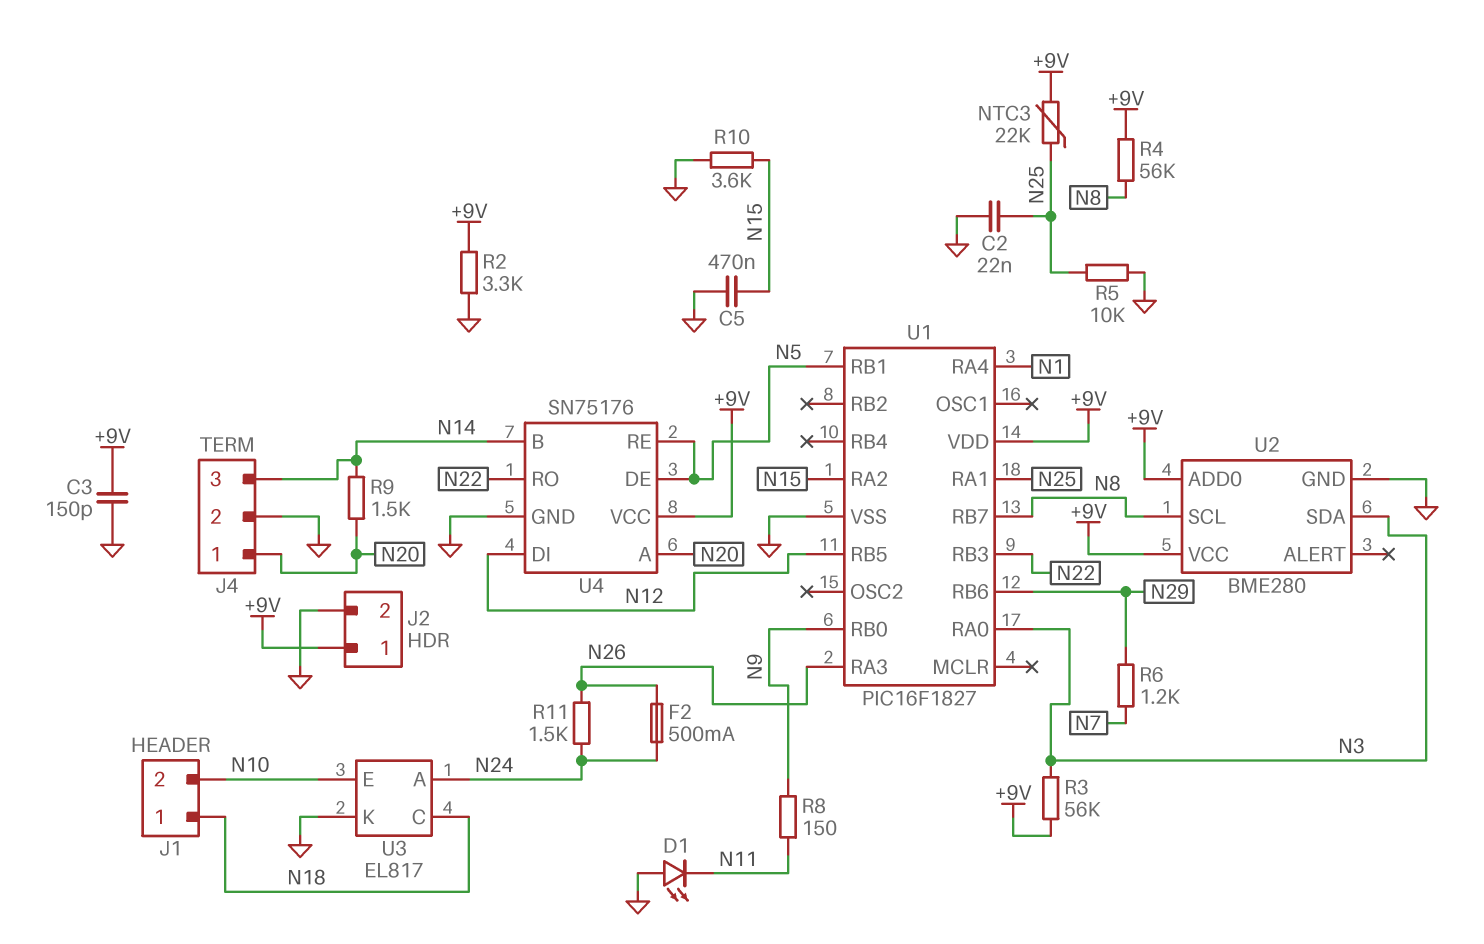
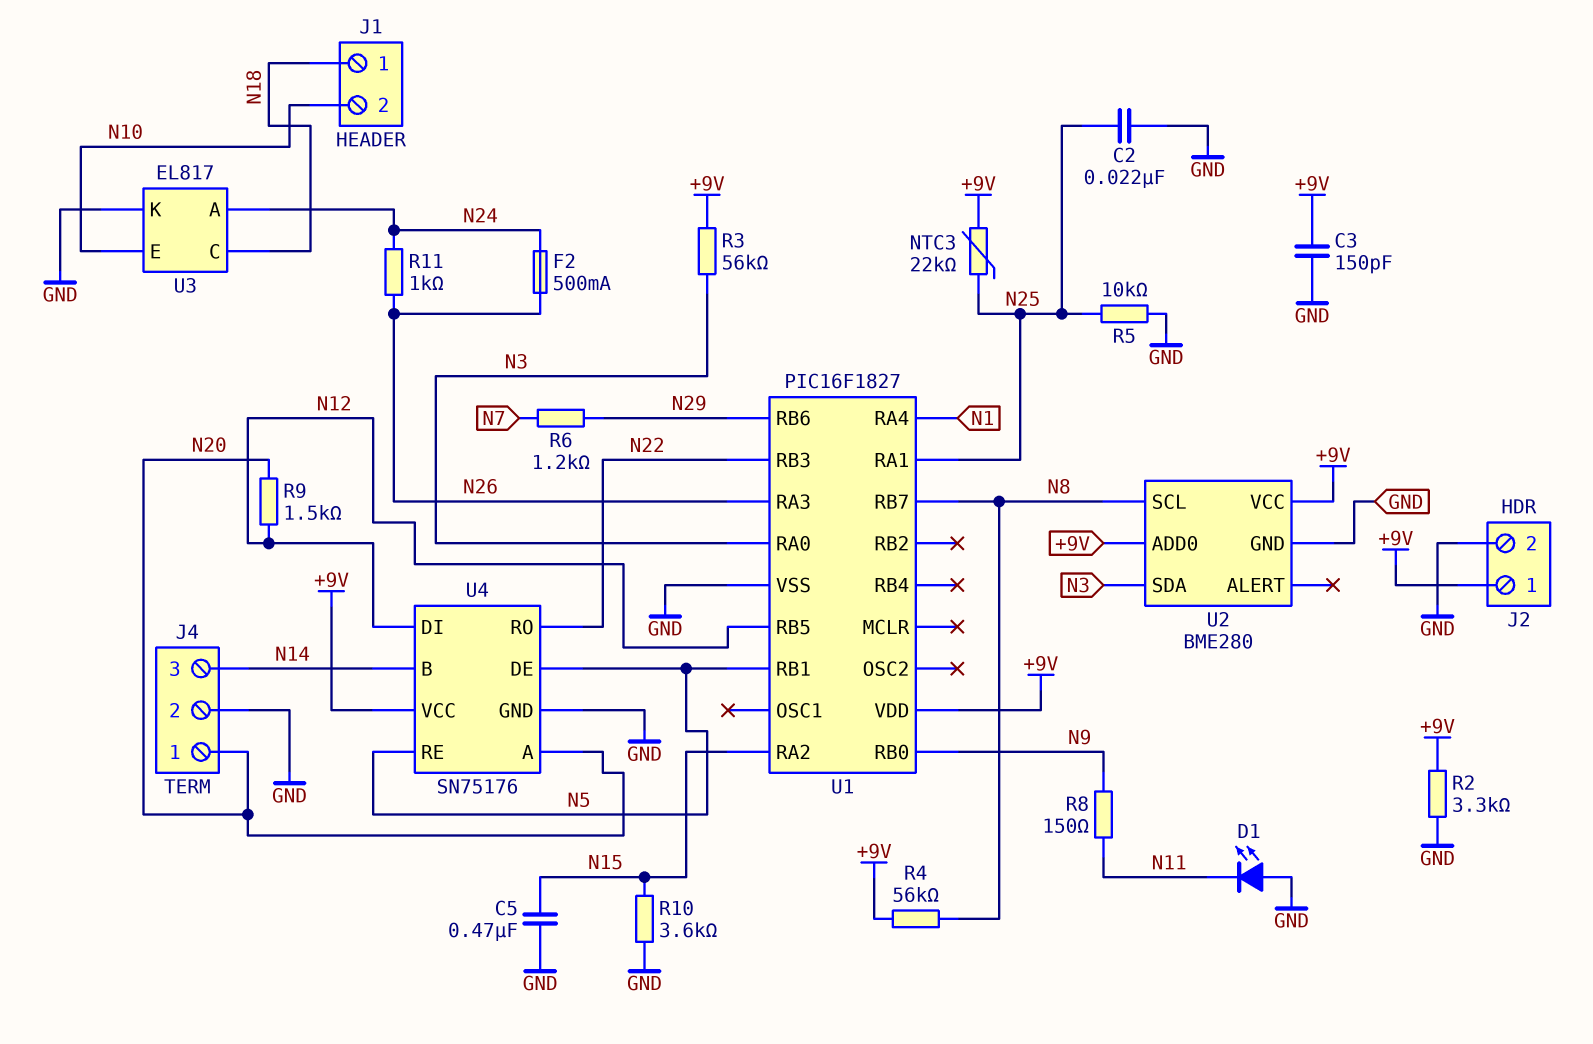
R9: 1.5k (N14, N20) -> 1.5k (N12, N20)
R11: 1.5k (N24, N26) -> 1k (N24, N26)

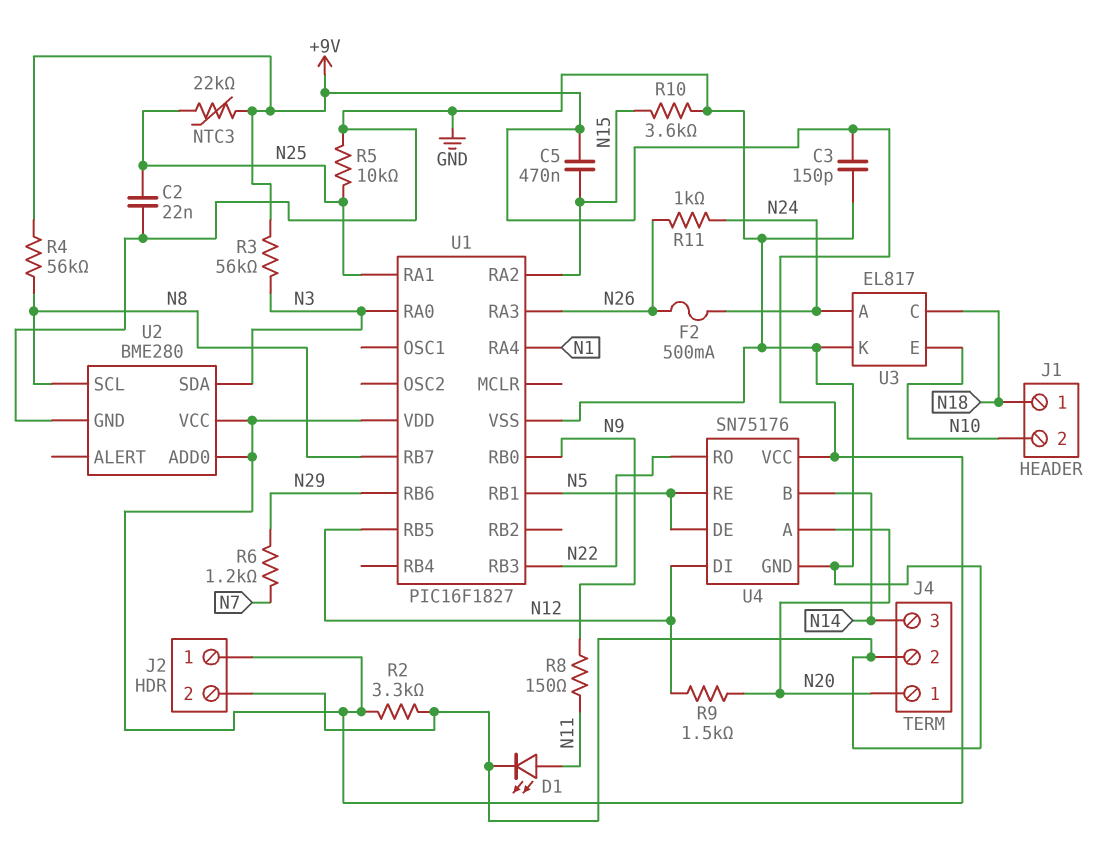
C5: 470nF (GND, N15) -> 470nF (+9V, N15)
D1: LED (A GND, K N11) -> LED (A N11, K GND)

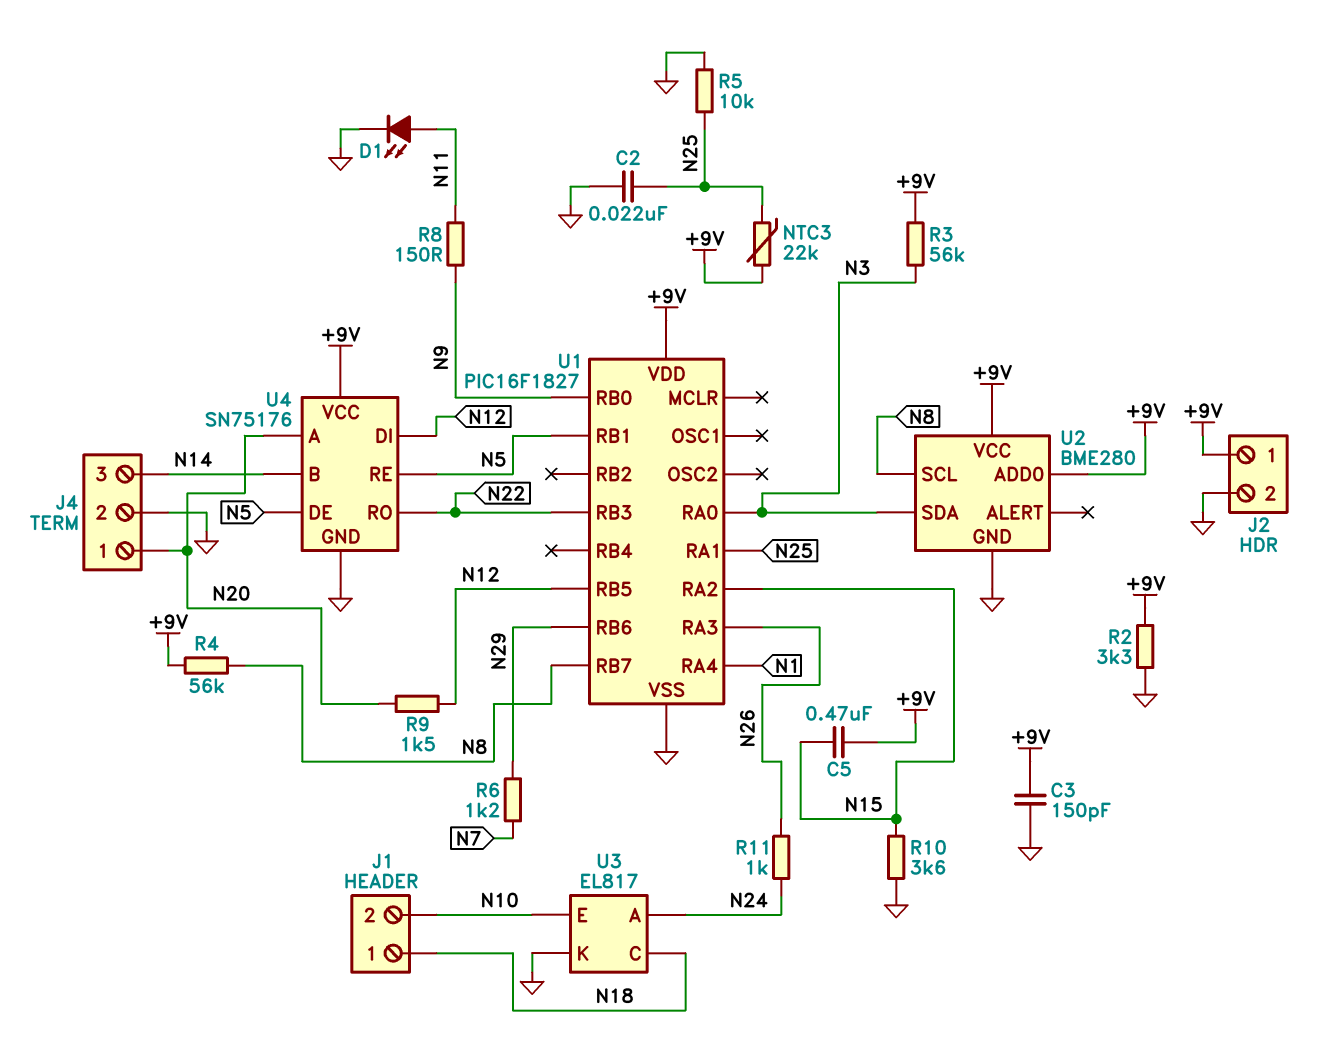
F2: 500mA (N24, N26) -> none

